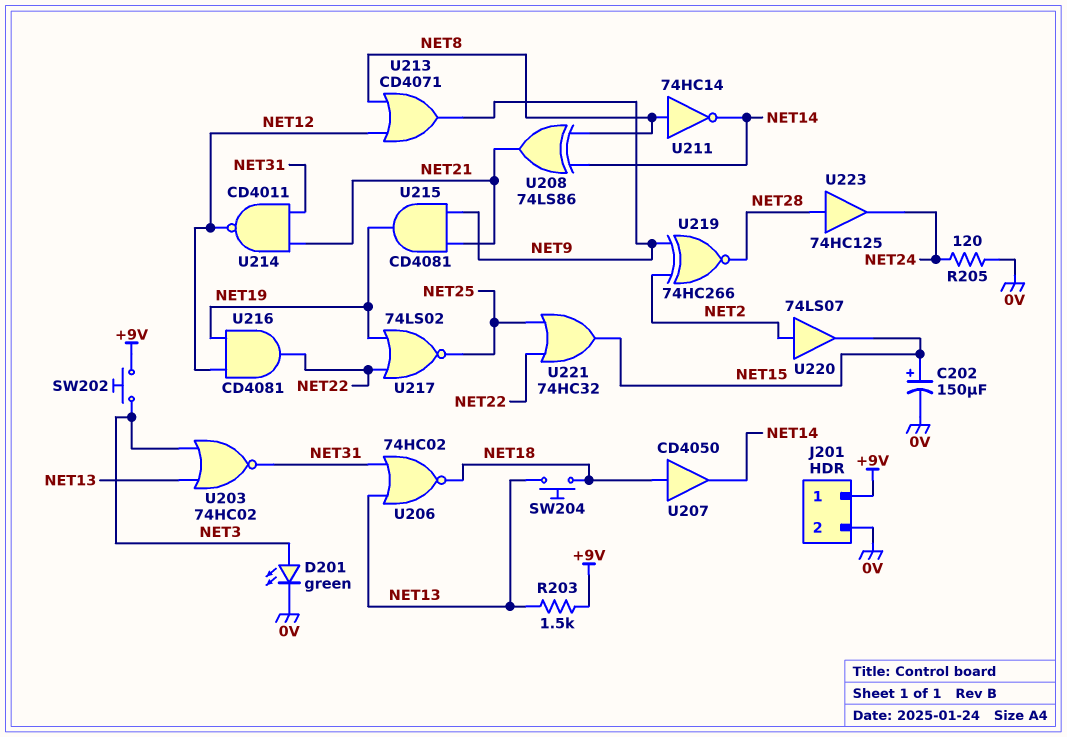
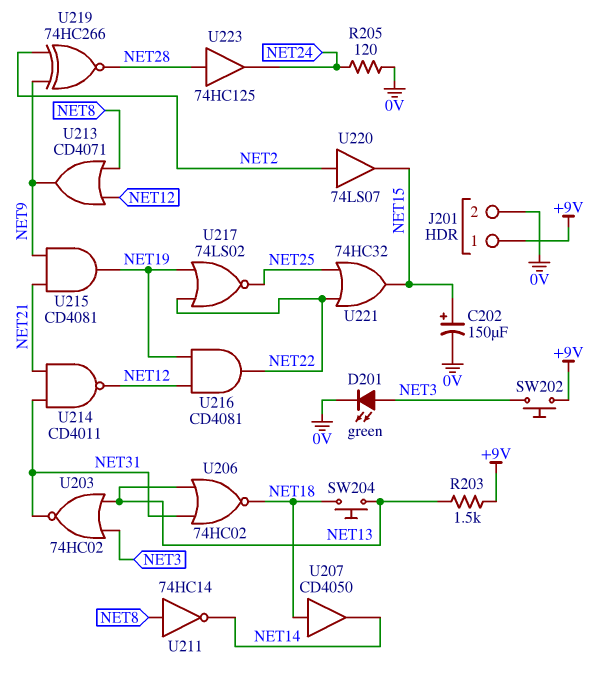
U208: XOR 74LS86 (in NET8, in NET14, out NET21) -> none

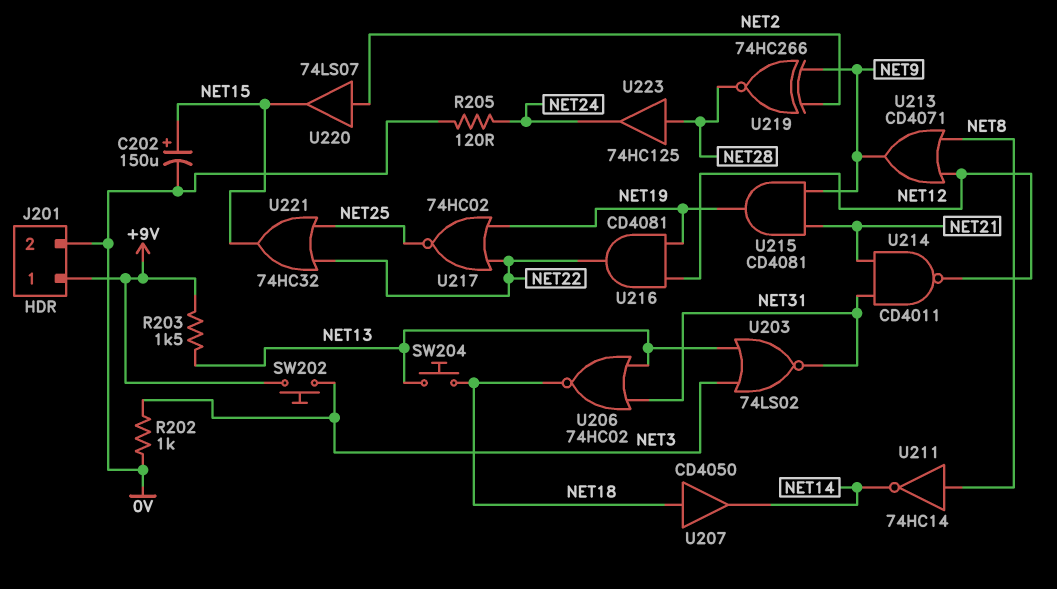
D201: LED green (A NET3, K 0V) -> none
R202: none -> 1k (0V, NET3)
U203: NOR 74HC02 (in NET3, in NET13, out NET31) -> NOR 74LS02 (in NET3, in NET13, out NET31)
U217: NOR 74LS02 (in NET19, in NET22, out NET25) -> NOR 74HC02 (in NET19, in NET22, out NET25)

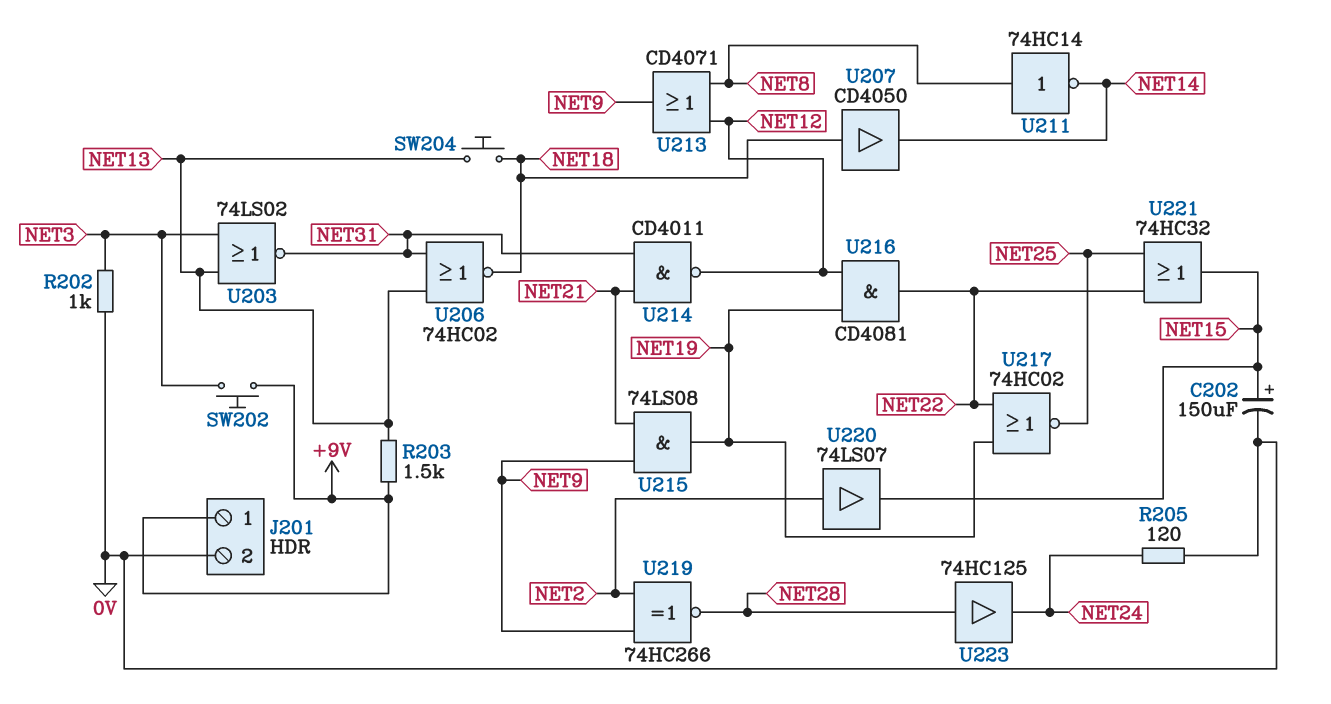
U215: AND CD4081 (in NET9, in NET21, out NET19) -> AND 74LS08 (in NET9, in NET21, out NET19)

